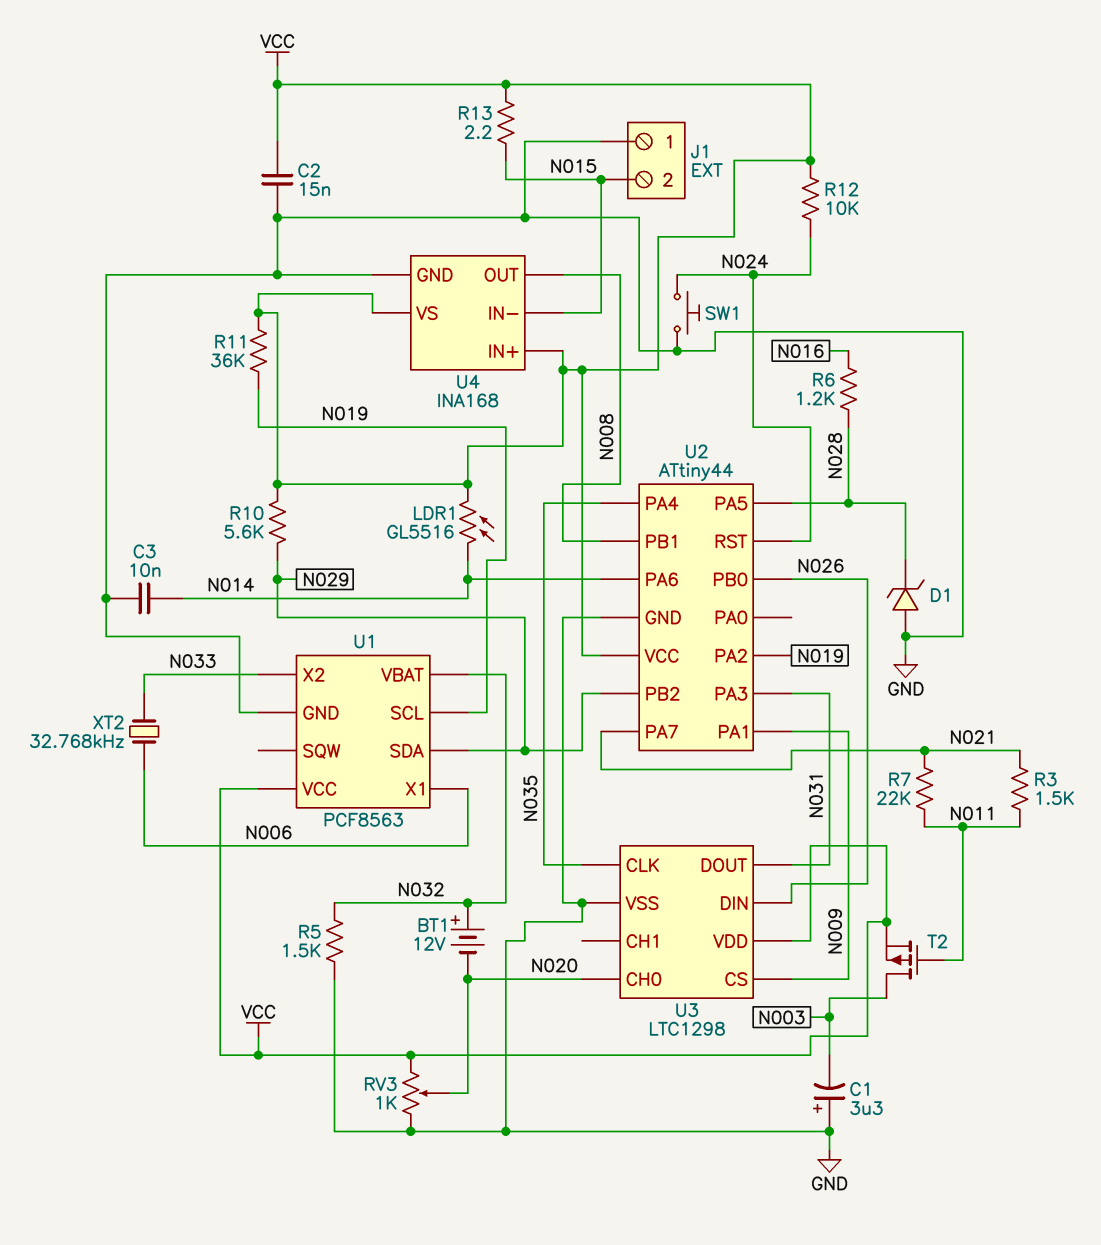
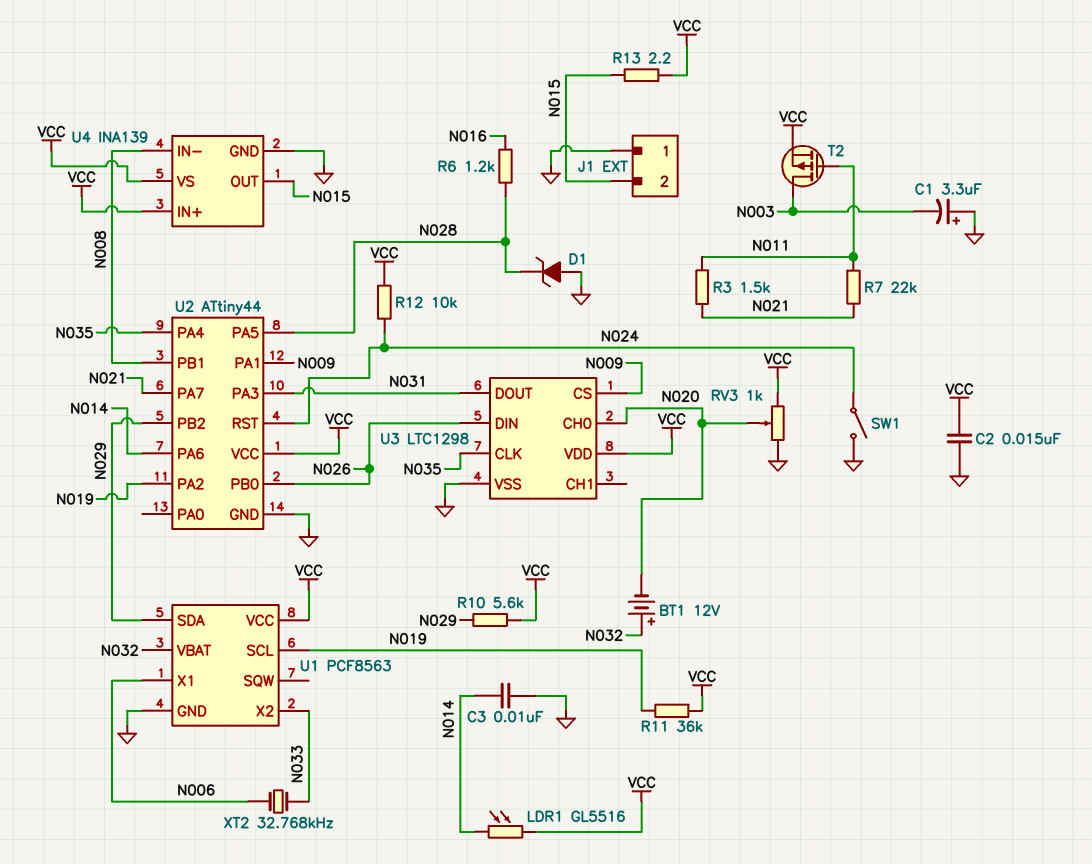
R5: 1.5k (GND, N032) -> none
SW1: button (GND, N024) -> switch (GND, N024)
U4: INA168 -> INA139
U4 pin IN-: N015 -> N008
U4 pin OUT: N008 -> N015

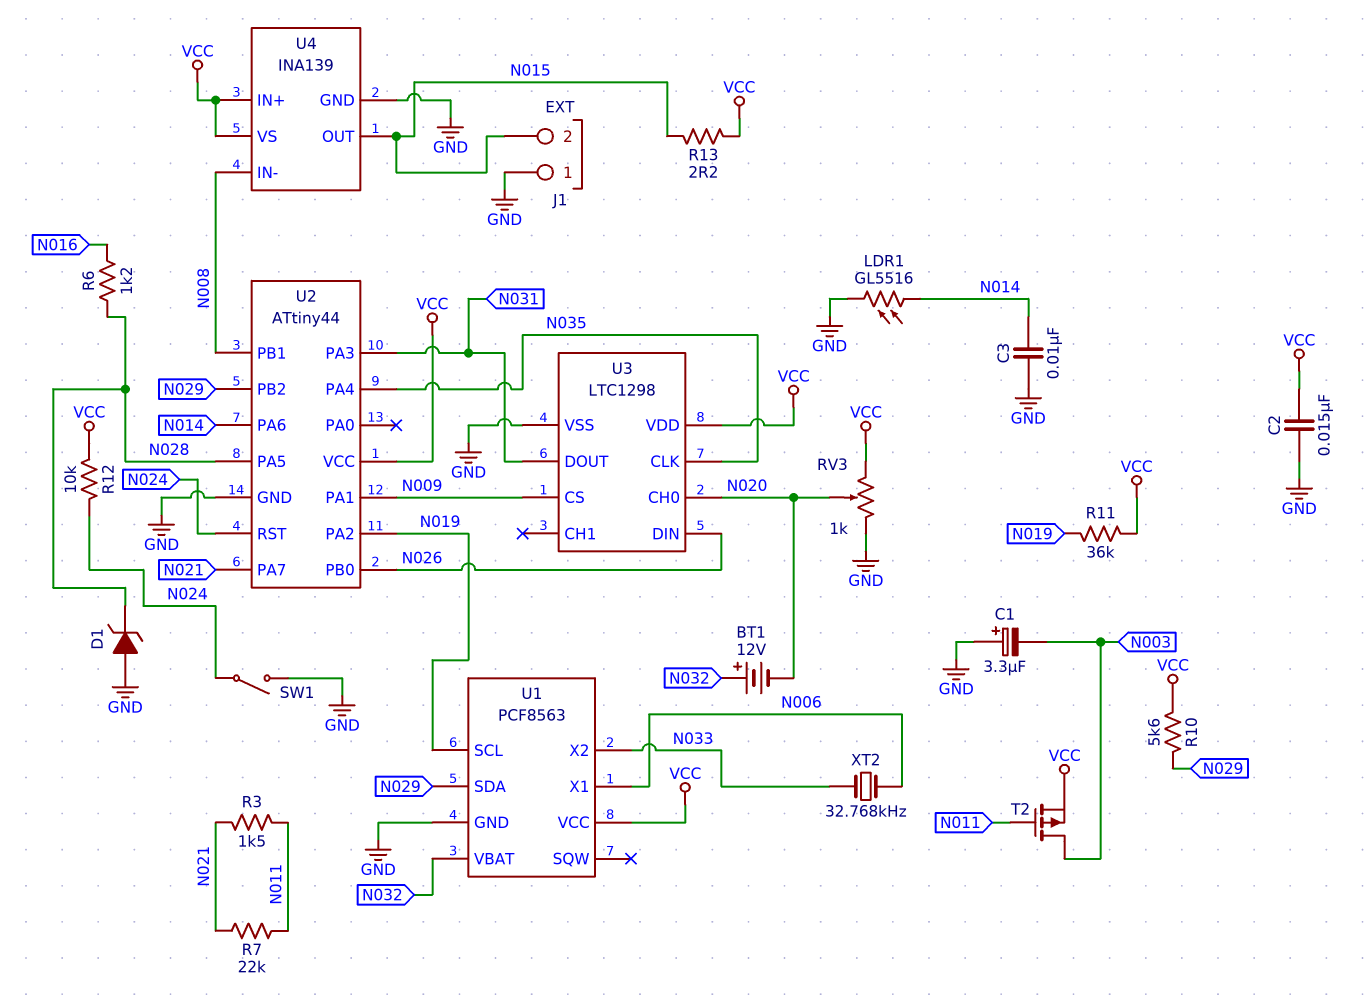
LDR1: GL5516 (N014, VCC) -> GL5516 (GND, N014)

